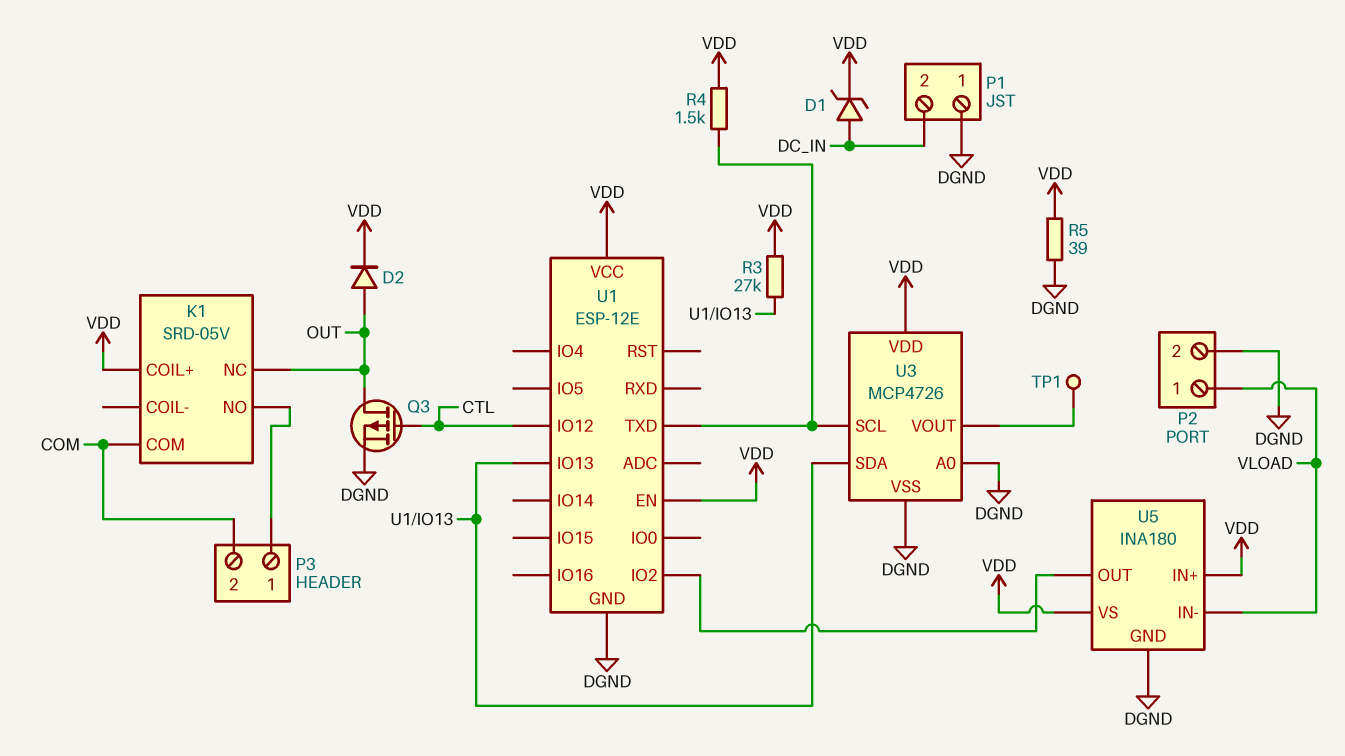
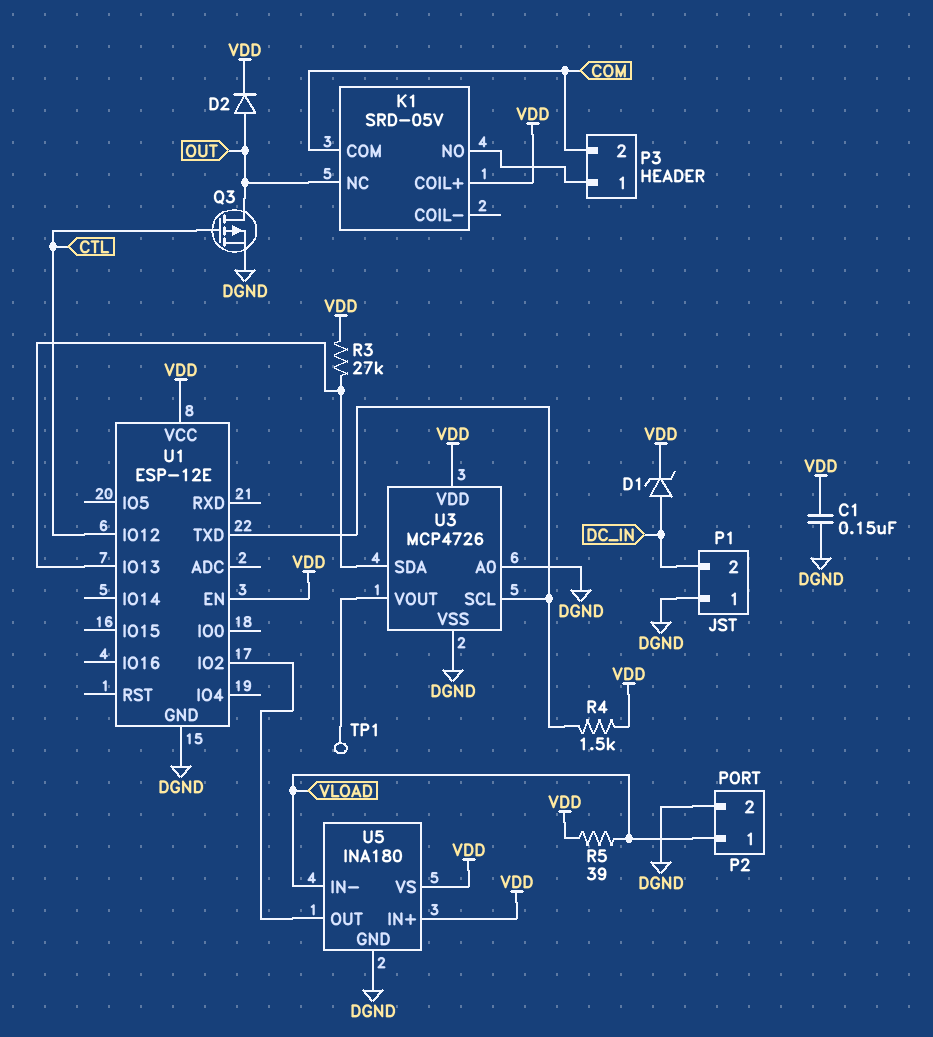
C1: none -> 150nF (DGND, VDD)
R5: 39 (DGND, VDD) -> 39 (VDD, VLOAD)

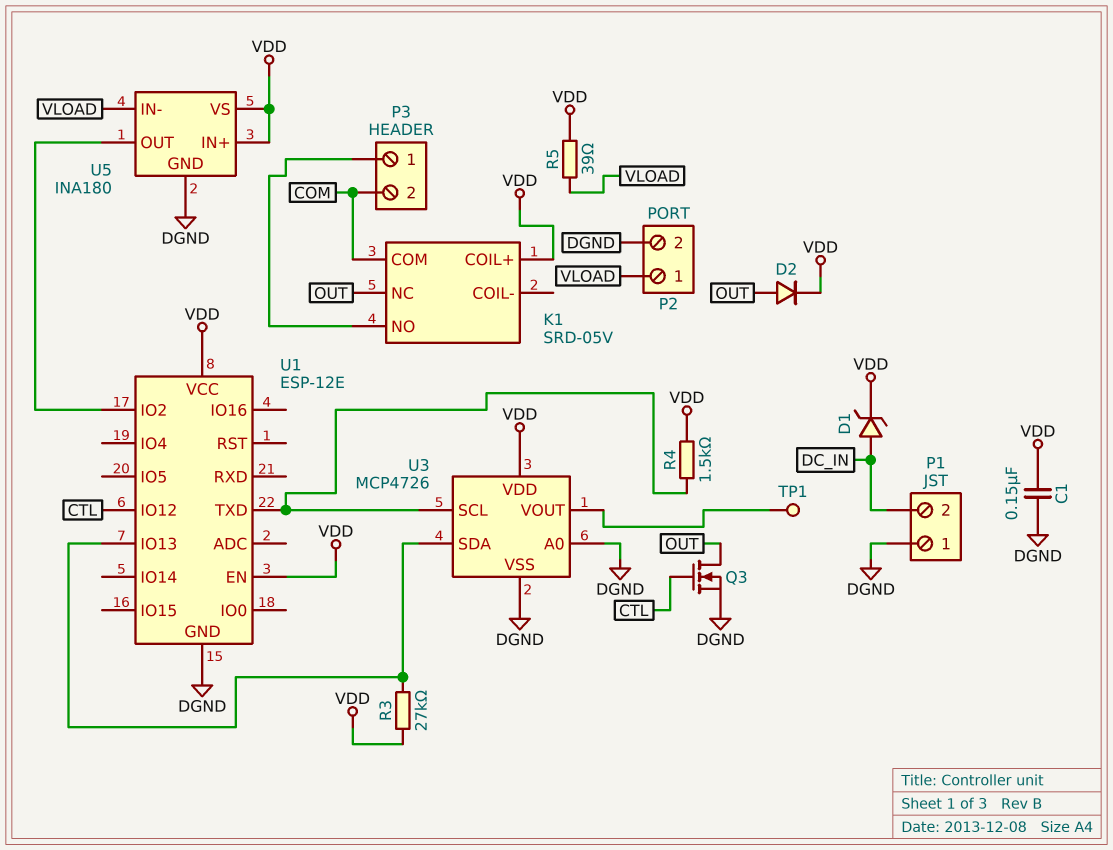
Q3: PMOS (G CTL, D OUT, S DGND) -> NMOS (G CTL, D OUT, S DGND)

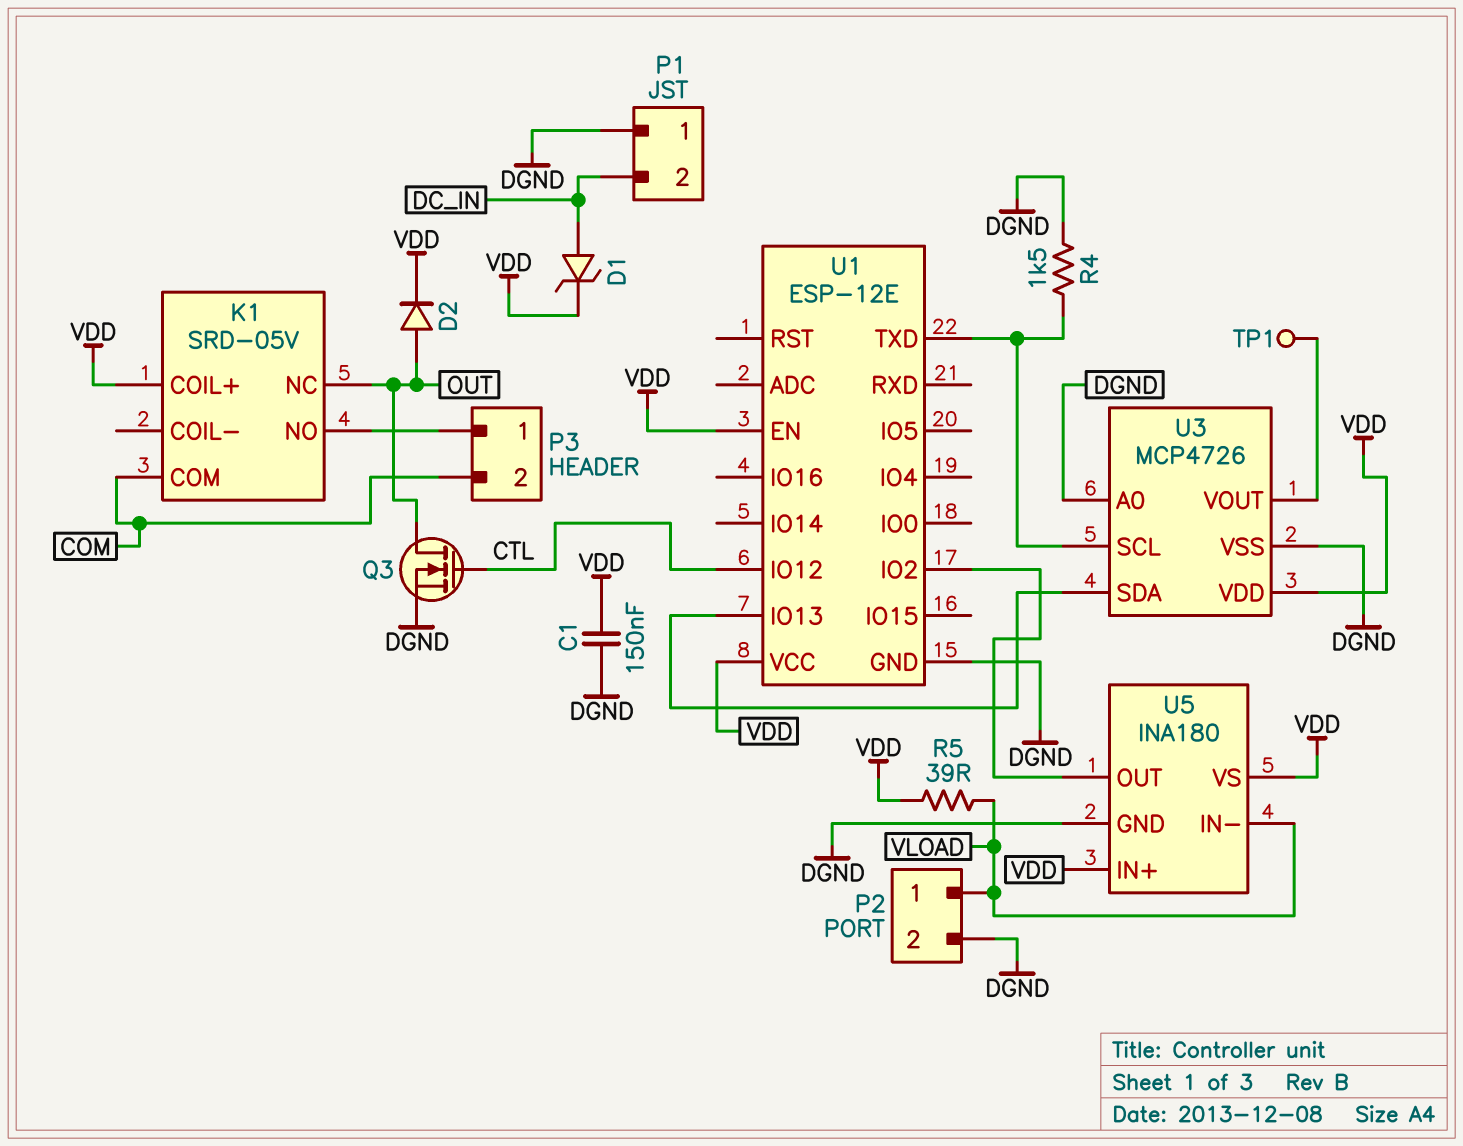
R3: 27k (U1/IO13, VDD) -> none
R4: 1.5k (U1/TXD, VDD) -> 1.5k (DGND, U1/TXD)

